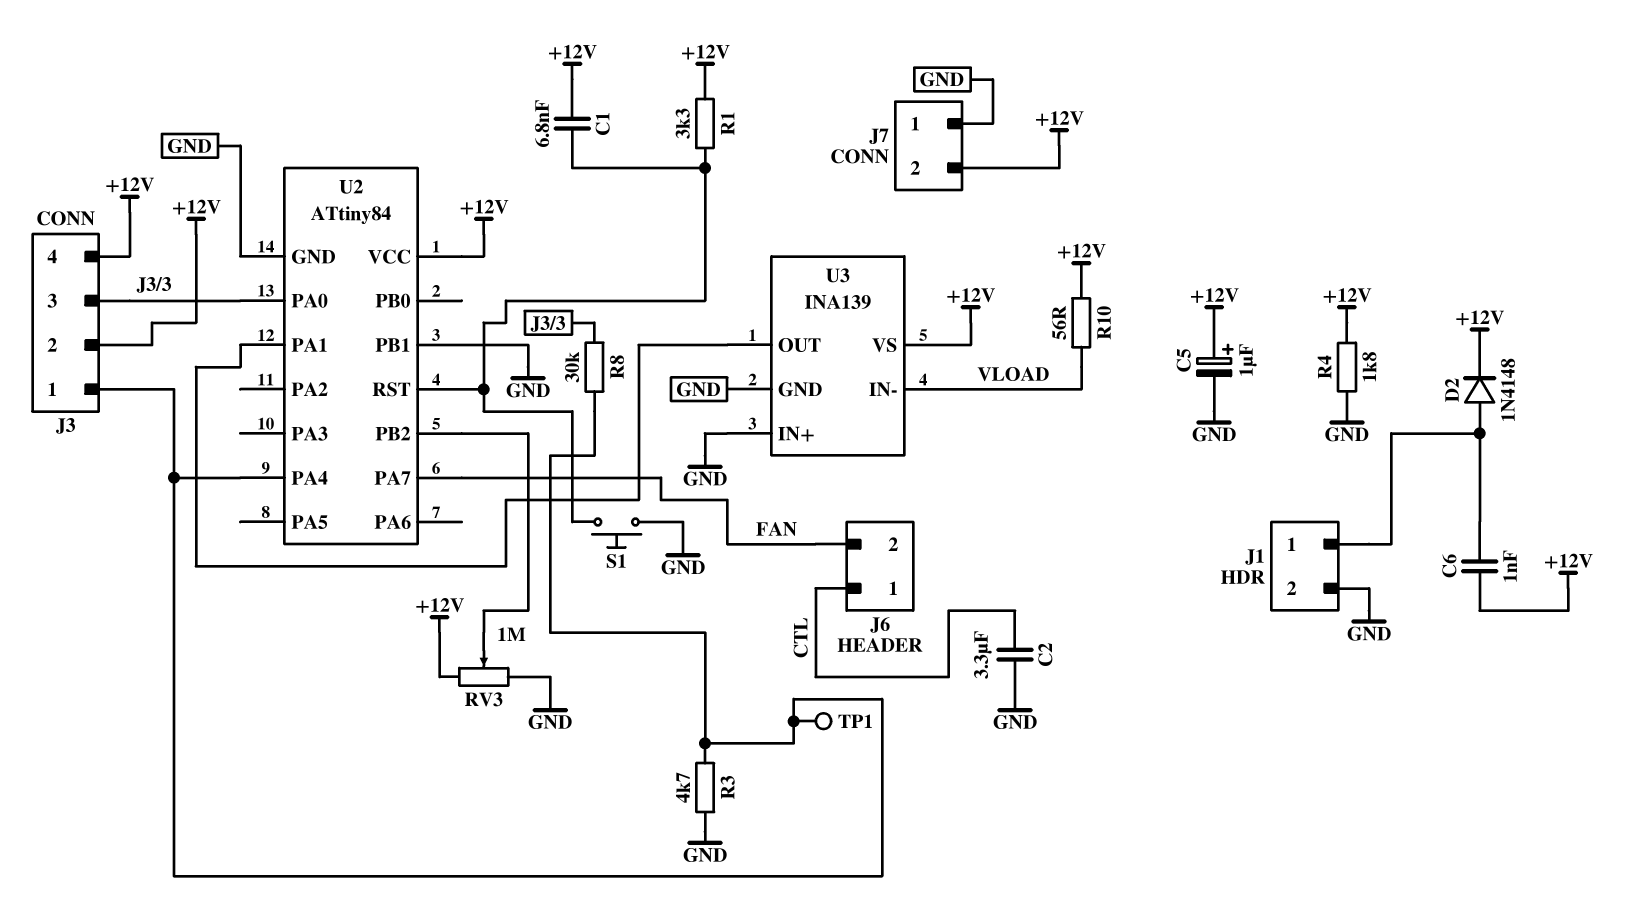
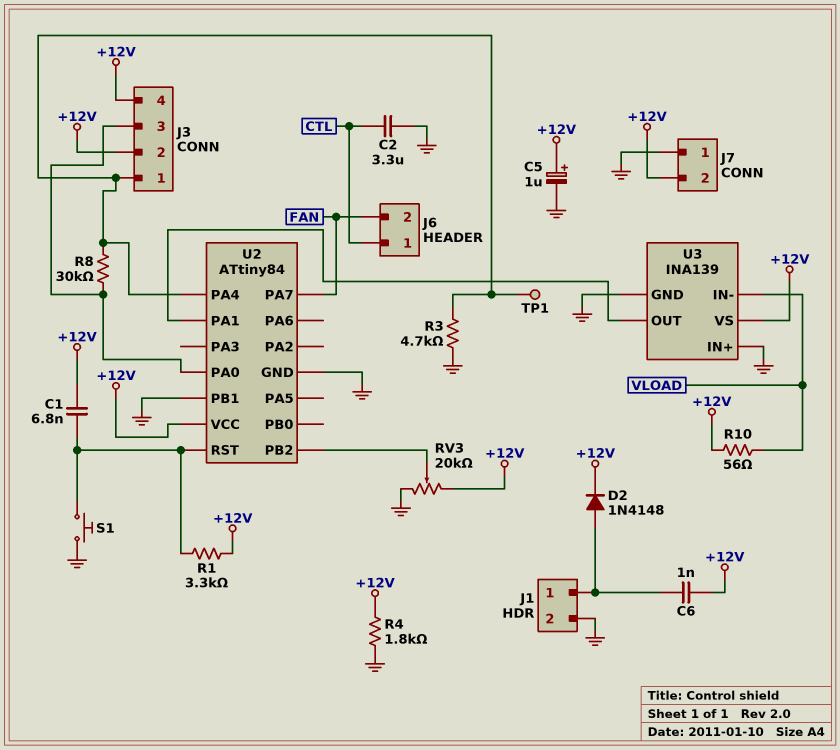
RV3: 1M (+12V, GND, wiper U2/PB2) -> 20k (+12V, GND, wiper U2/PB2)

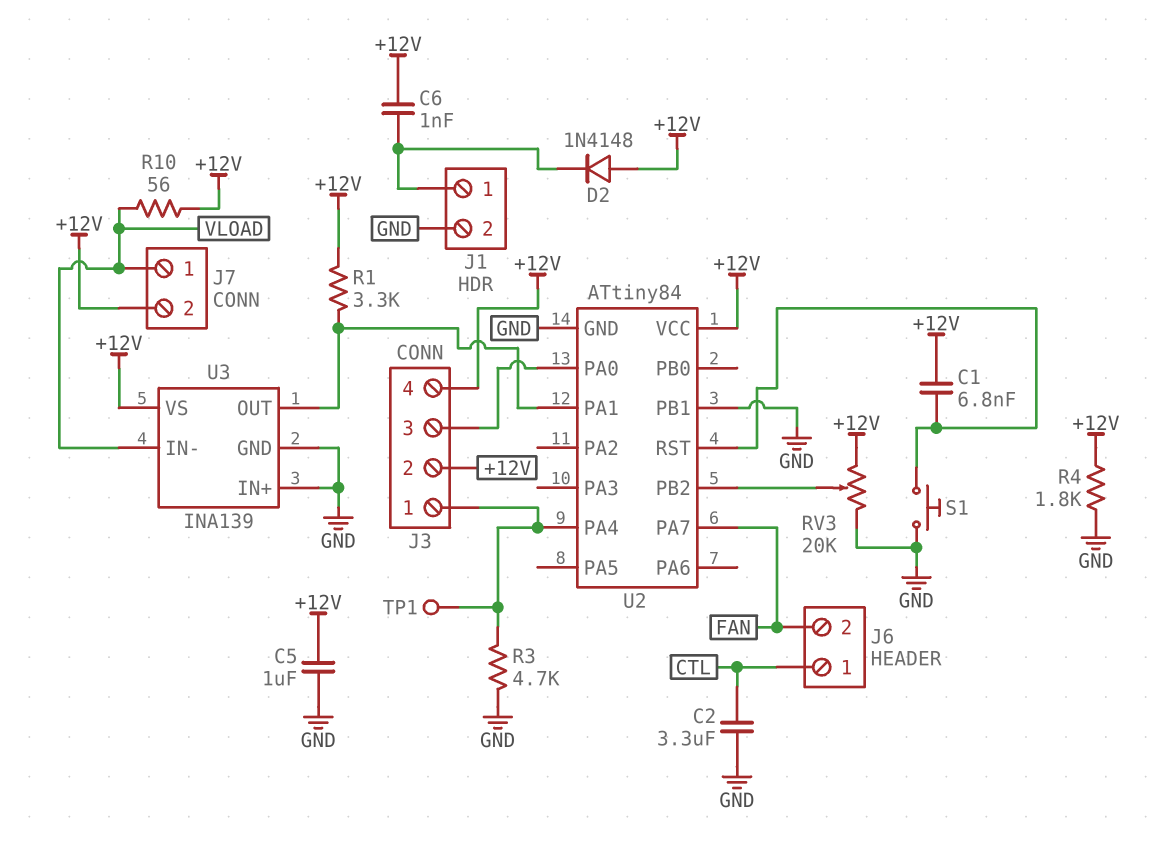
C5: 1uF (plus +12V, minus GND) -> 1uF (+12V, GND)
D2: diode 1N4148 (A J1/1, K +12V) -> diode 1N4148 (A +12V, K J1/1)
J7 pin 1: GND -> VLOAD
R1: 3.3k (+12V, U2/RST) -> 3.3k (+12V, U2/PA1)
R8: 30k (J3/1, J3/3) -> none

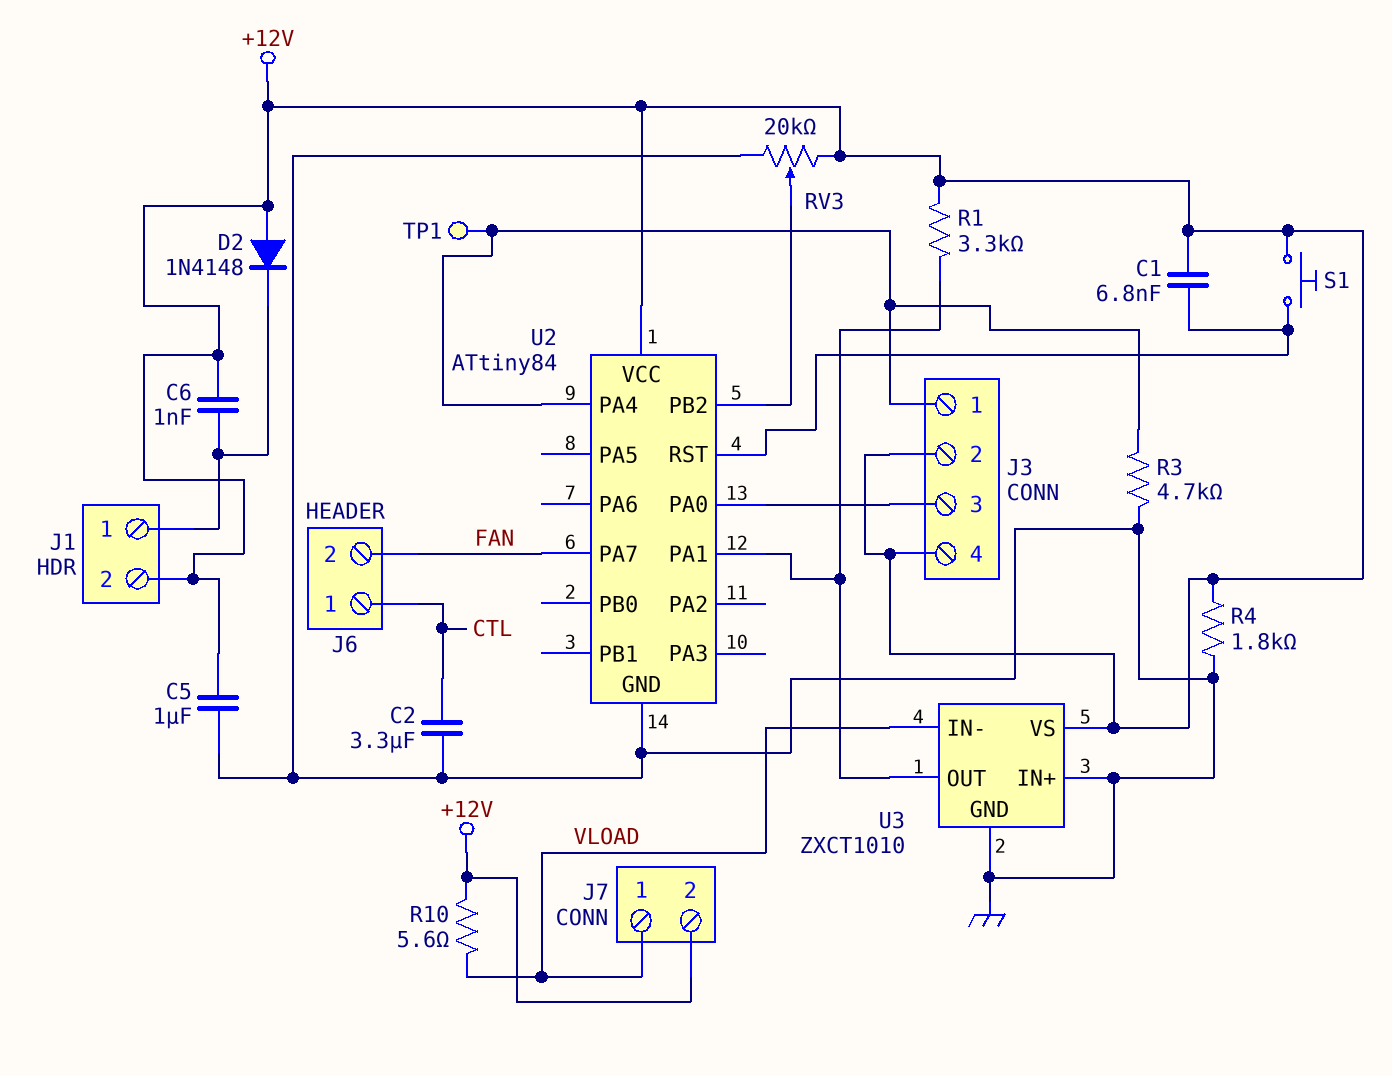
J1 pin 2: GND -> +12V
R10: 56 (+12V, VLOAD) -> 5.6 (+12V, VLOAD)
S1: button (GND, U2/RST) -> button (+12V, U2/RST)
U2 pin PB1: GND -> none
U3: INA139 -> ZXCT1010

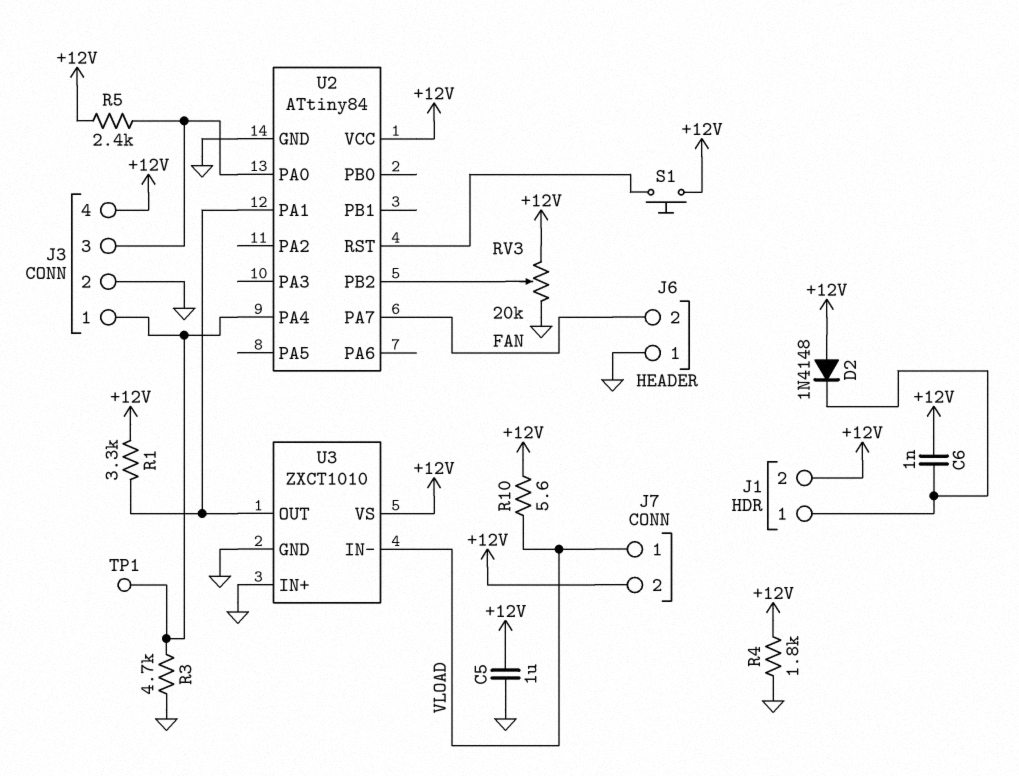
C1: 6.8nF (+12V, U2/RST) -> none
C2: 3.3uF (CTL, GND) -> none
J3 pin 2: +12V -> GND
J6 pin 1: CTL -> GND
R5: none -> 2.4k (+12V, J3/3)

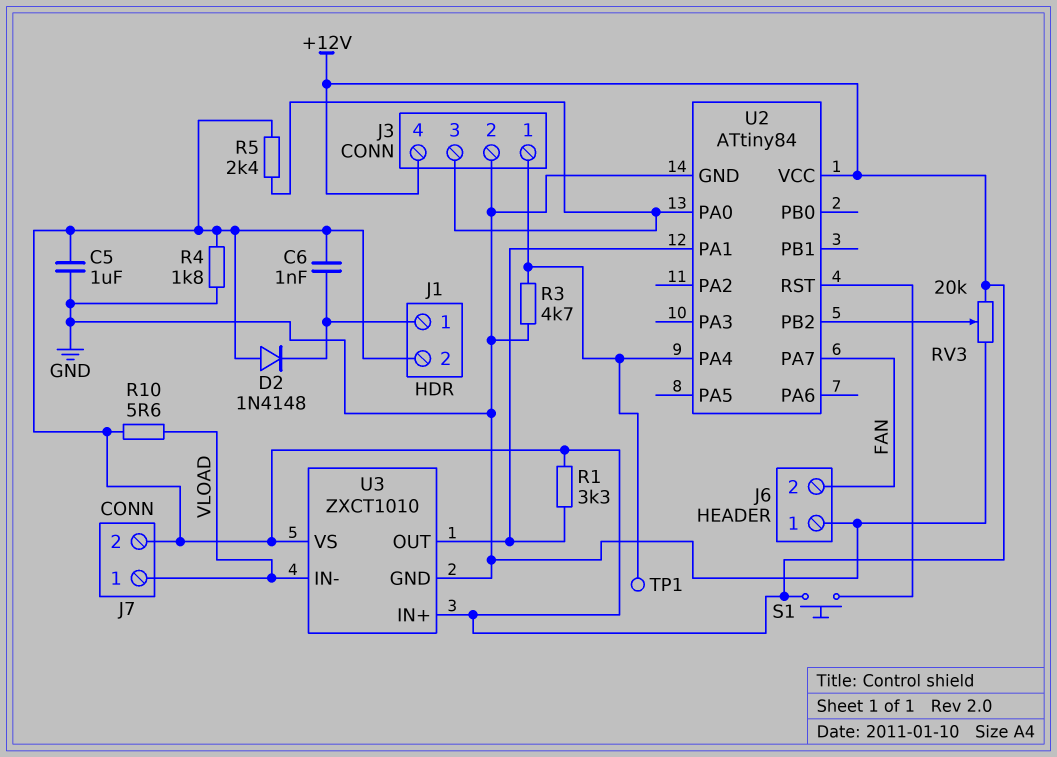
U3 pin IN+: GND -> +12V

